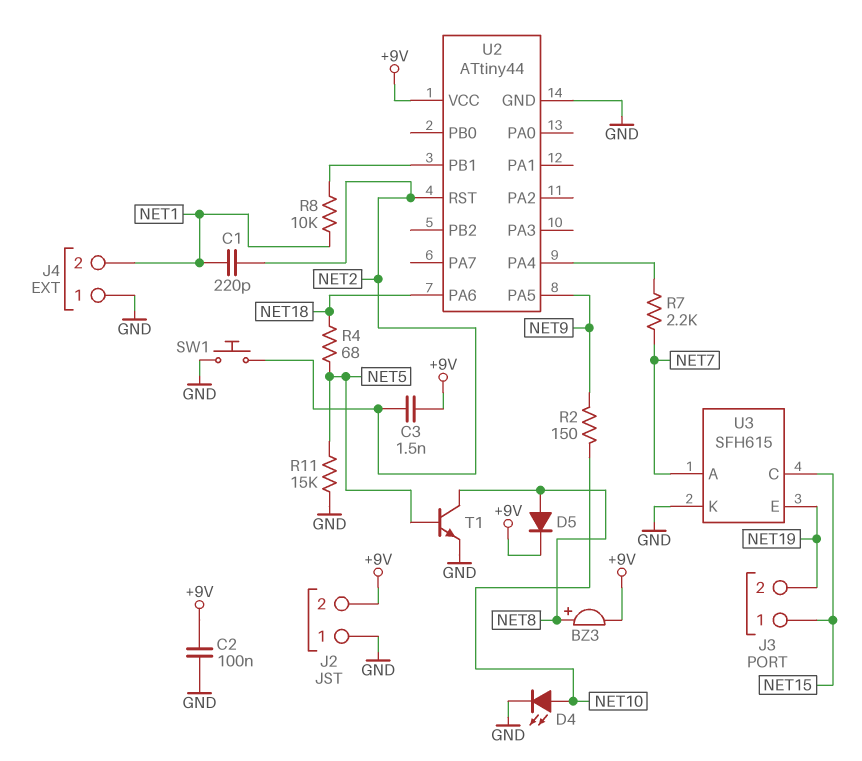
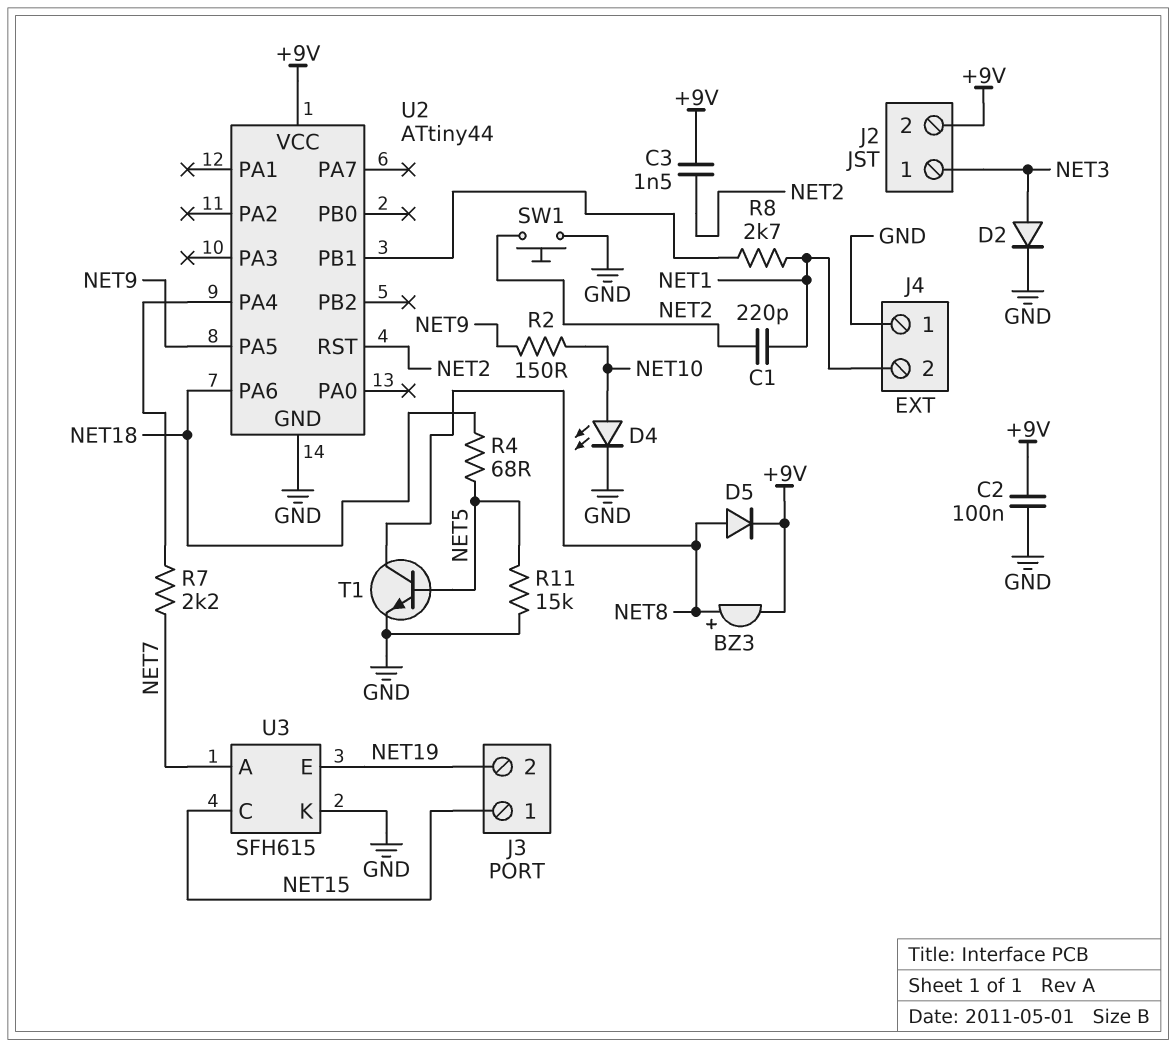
D2: none -> diode (A NET3, K GND)
J2 pin 1: GND -> NET3
R8: 10k (NET1, U2/PB1) -> 2.7k (NET1, U2/PB1)

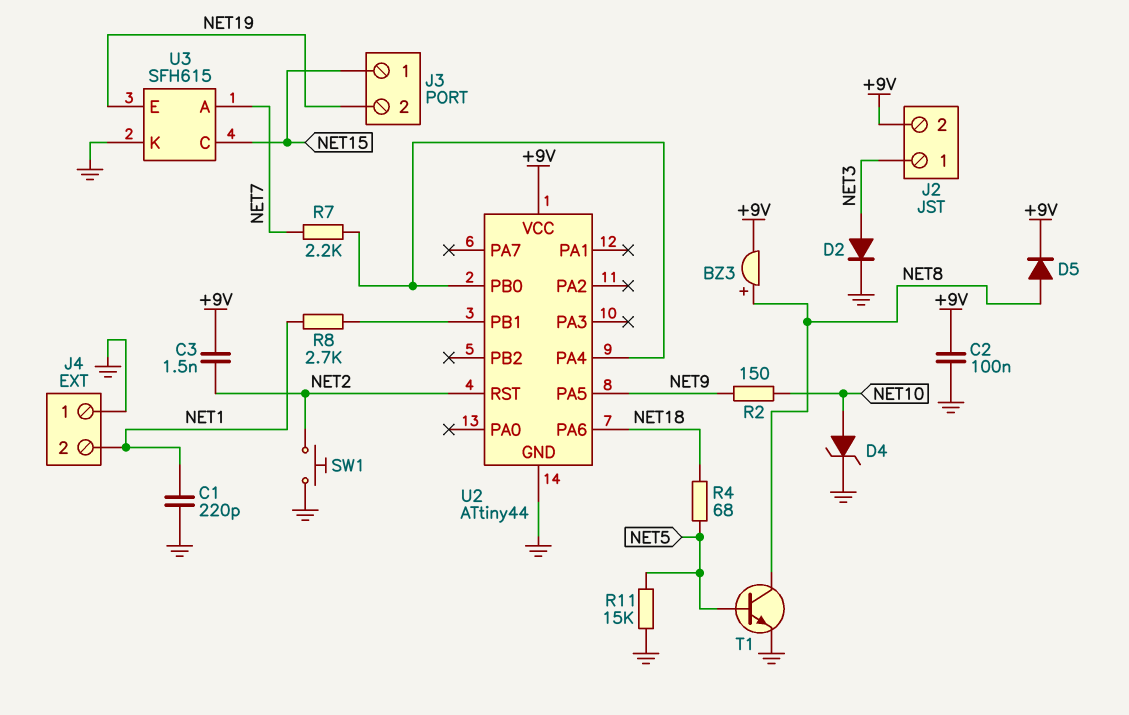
C1: 220pF (NET1, NET2) -> 220pF (GND, NET1)
D4: LED (A NET10, K GND) -> zener (A NET10, K GND)
U2 pin PB0: none -> U2/PA4

